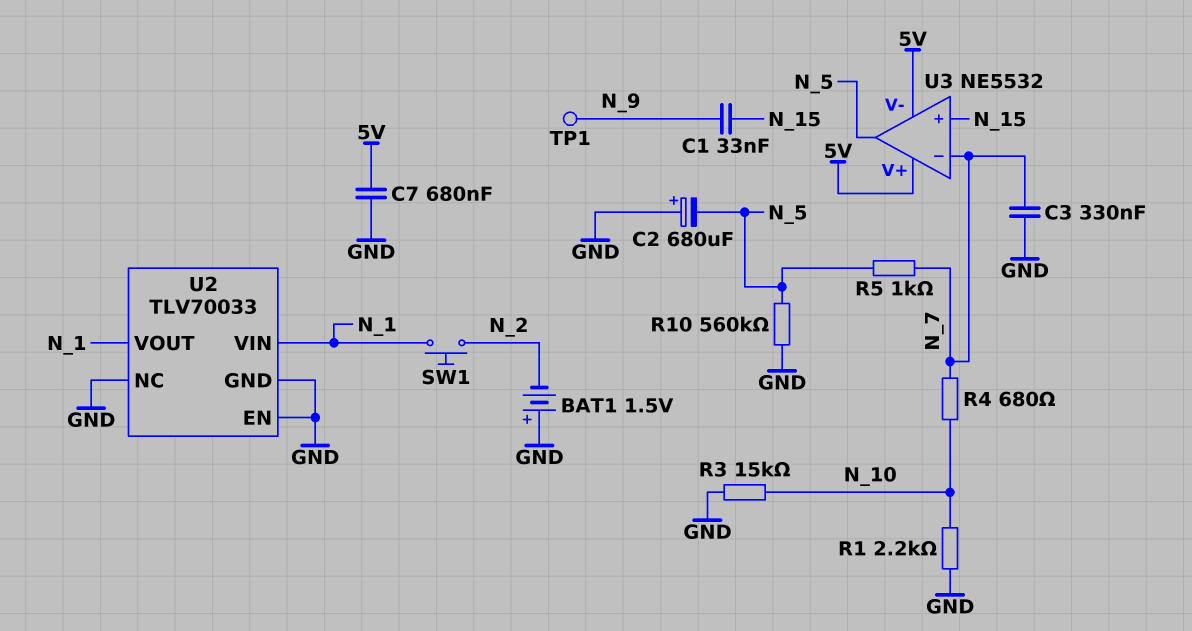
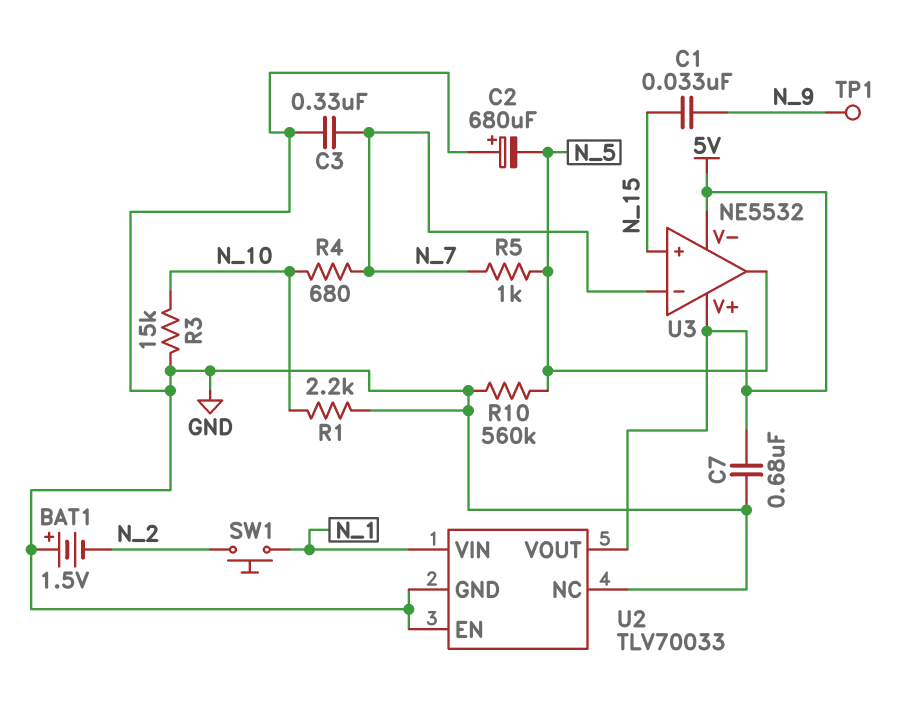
U2 pin VOUT: N_1 -> 5V

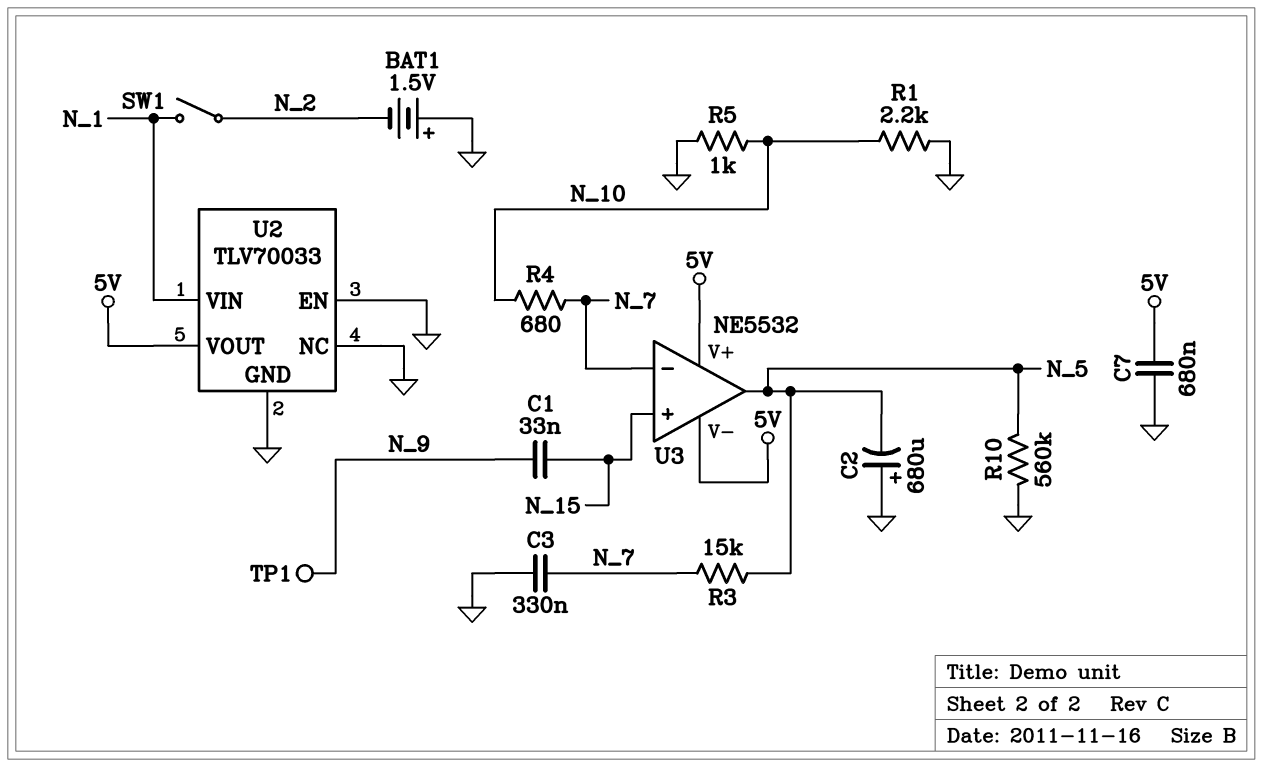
R3: 15k (GND, N_10) -> 15k (N_5, N_7)
R5: 1k (N_5, N_7) -> 1k (GND, N_10)
SW1: button (N_1, N_2) -> switch (N_1, N_2)

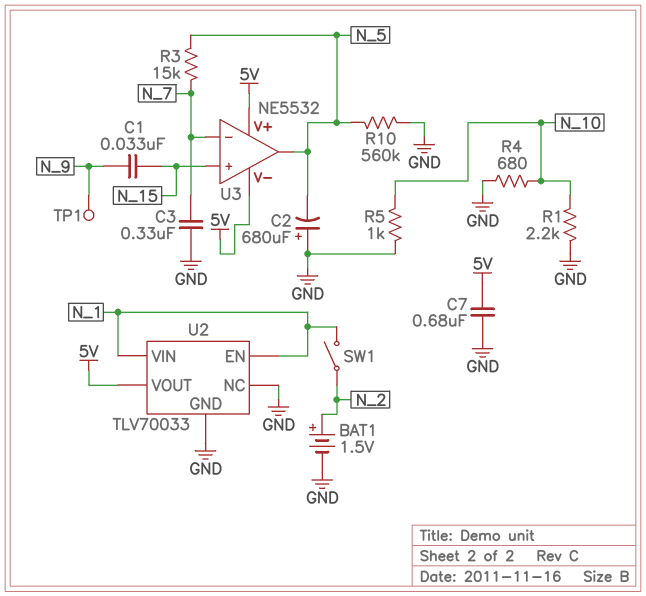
BAT1: 1.5V (plus GND, minus N_2) -> 1.5V (plus N_2, minus GND)
R4: 680 (N_7, N_10) -> 680 (GND, N_10)
U2 pin EN: GND -> N_1

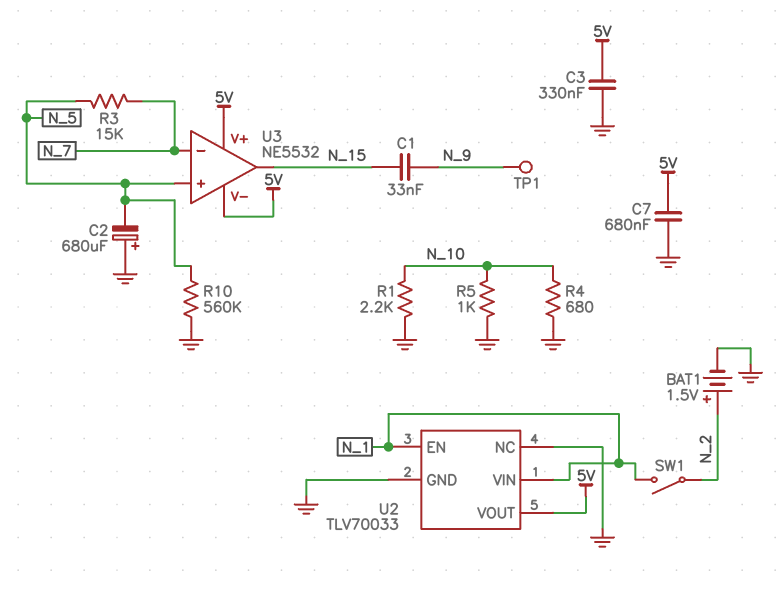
C3: 330nF (GND, N_7) -> 330nF (5V, GND)
U3 pin in+: N_15 -> N_5
U3 pin out: N_5 -> N_15

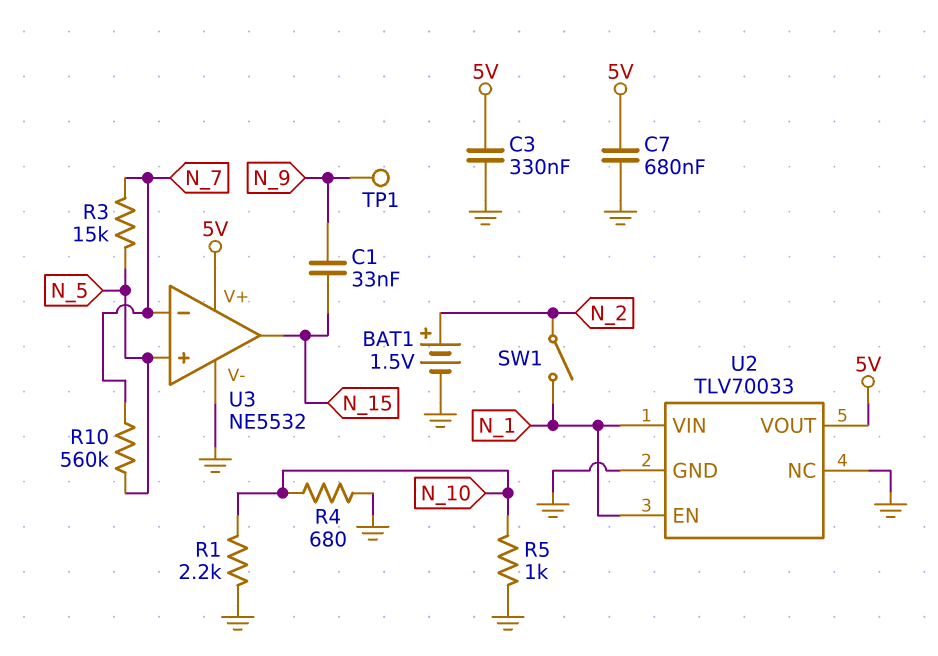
C2: 680uF (plus GND, minus N_5) -> none
R10: 560k (GND, N_5) -> 560k (N_5, N_7)
U3 pin V-: 5V -> GND

